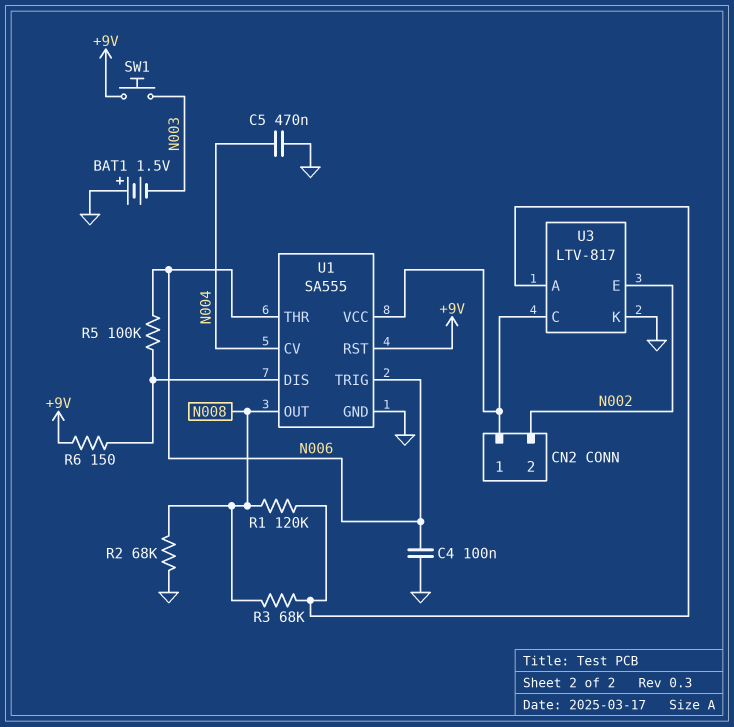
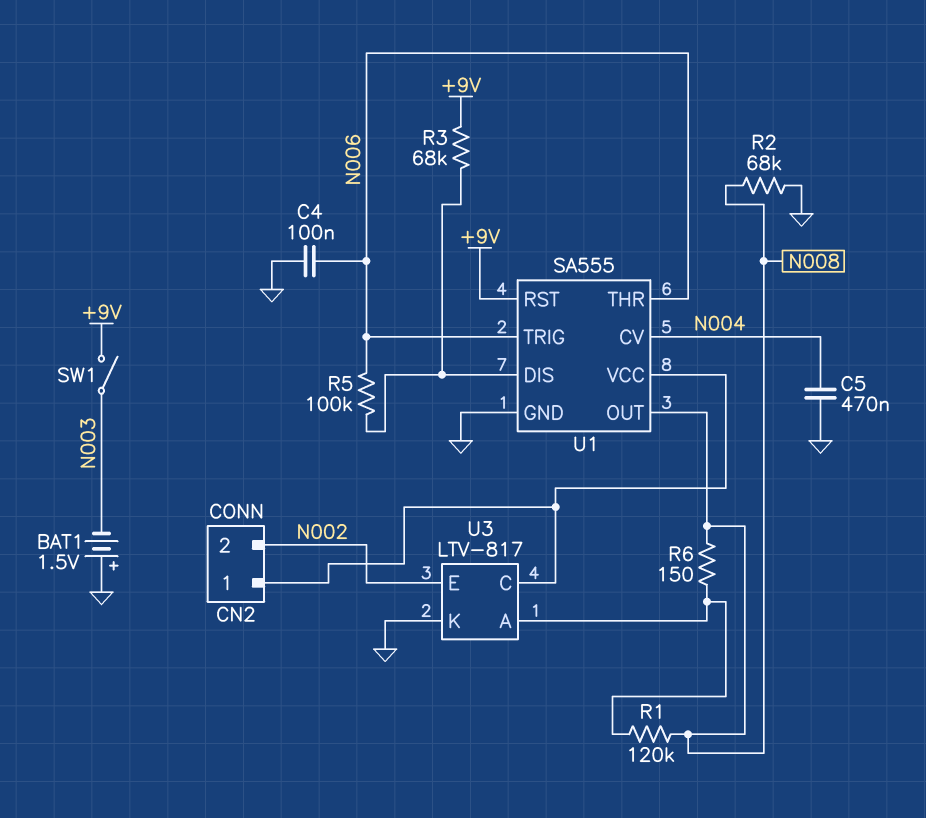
R3: 68k (N008, U3/A) -> 68k (+9V, U1/DIS)
R6: 150 (+9V, U1/DIS) -> 150 (N008, U3/A)
SW1: button (+9V, N003) -> switch (+9V, N003)

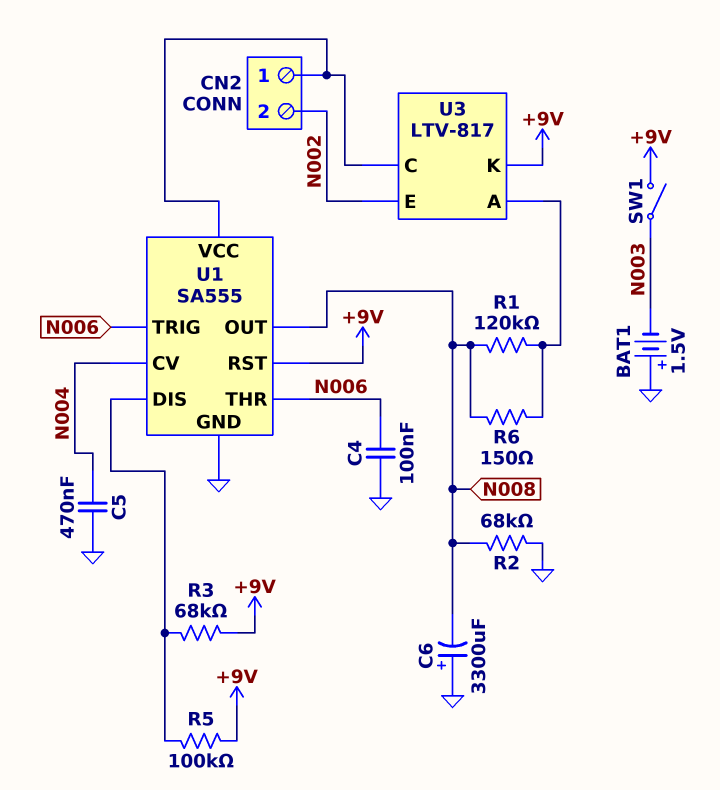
C6: none -> 3300uF (plus GND, minus N008)
R5: 100k (N006, U1/DIS) -> 100k (+9V, U1/DIS)
U3 pin K: GND -> +9V

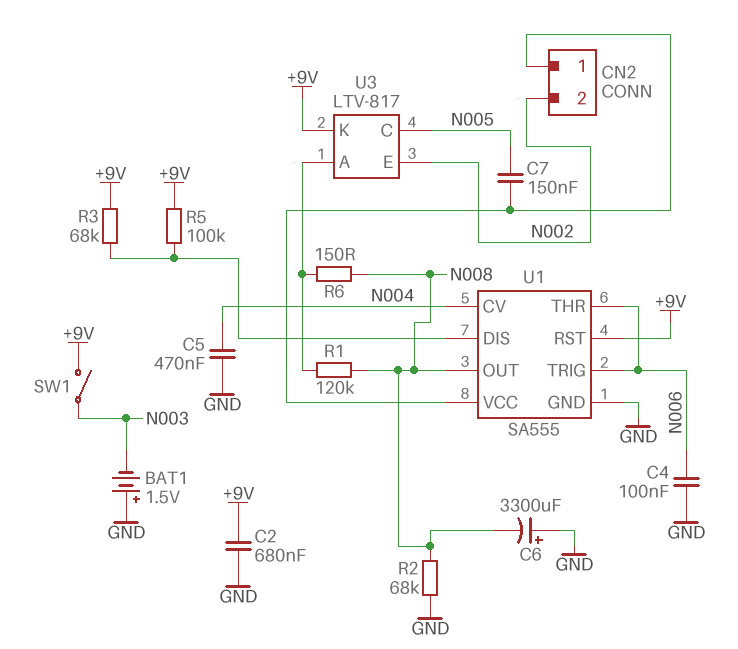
C2: none -> 680nF (+9V, GND)
C7: none -> 150nF (CN2/1, N005)
U3 pin C: CN2/1 -> N005

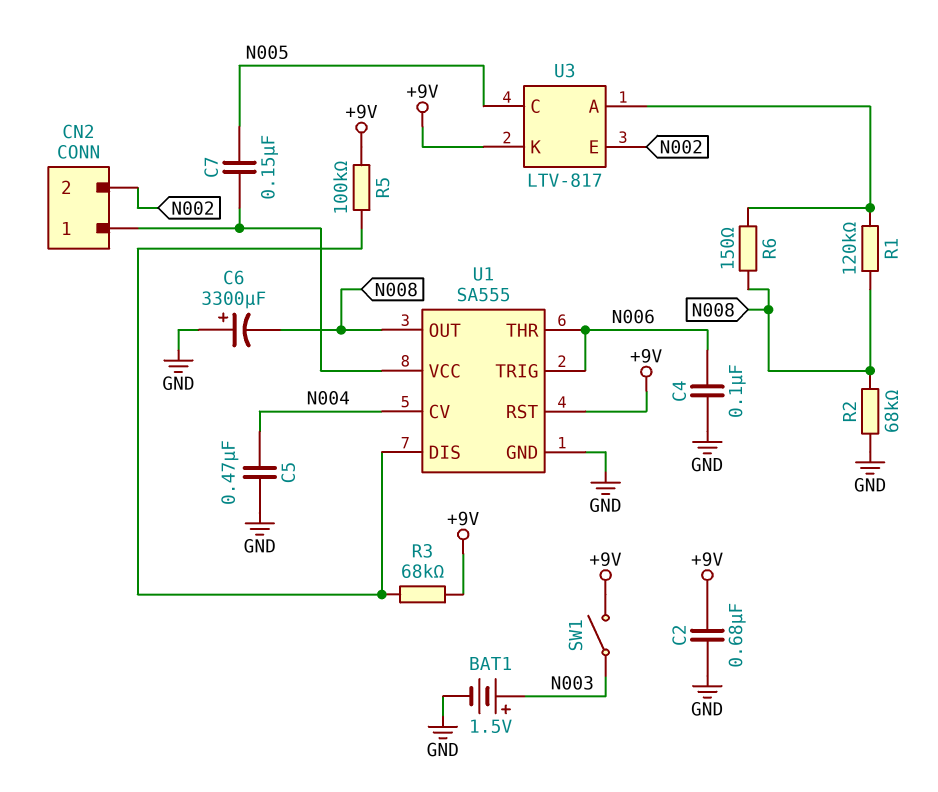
BAT1: 1.5V (plus GND, minus N003) -> 1.5V (plus N003, minus GND)

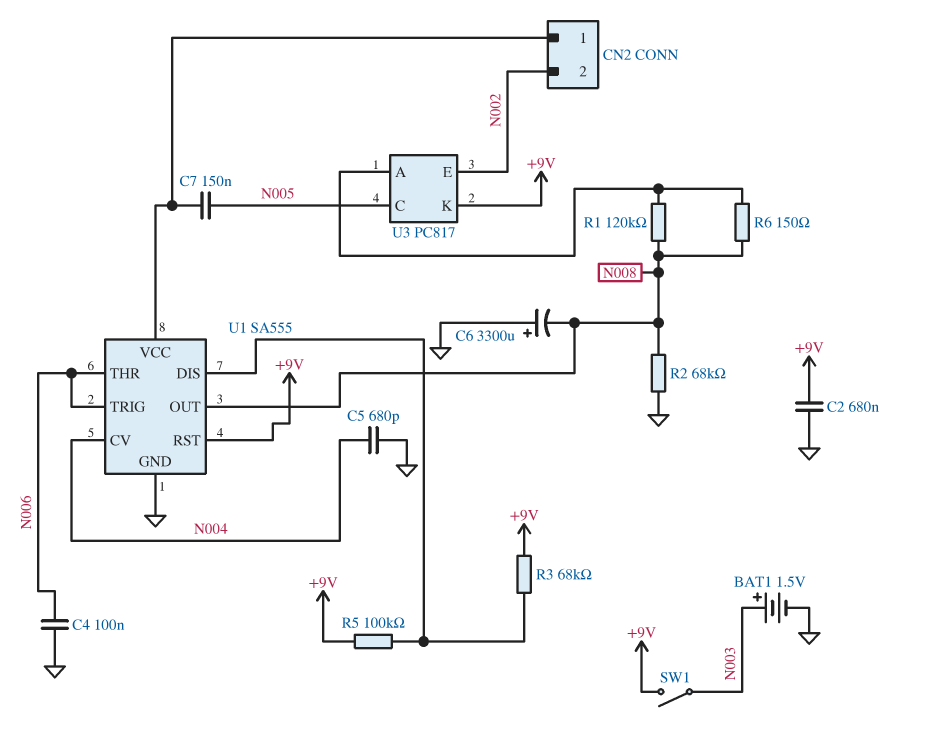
C5: 470nF (GND, N004) -> 680pF (GND, N004)
U3: LTV-817 -> PC817

